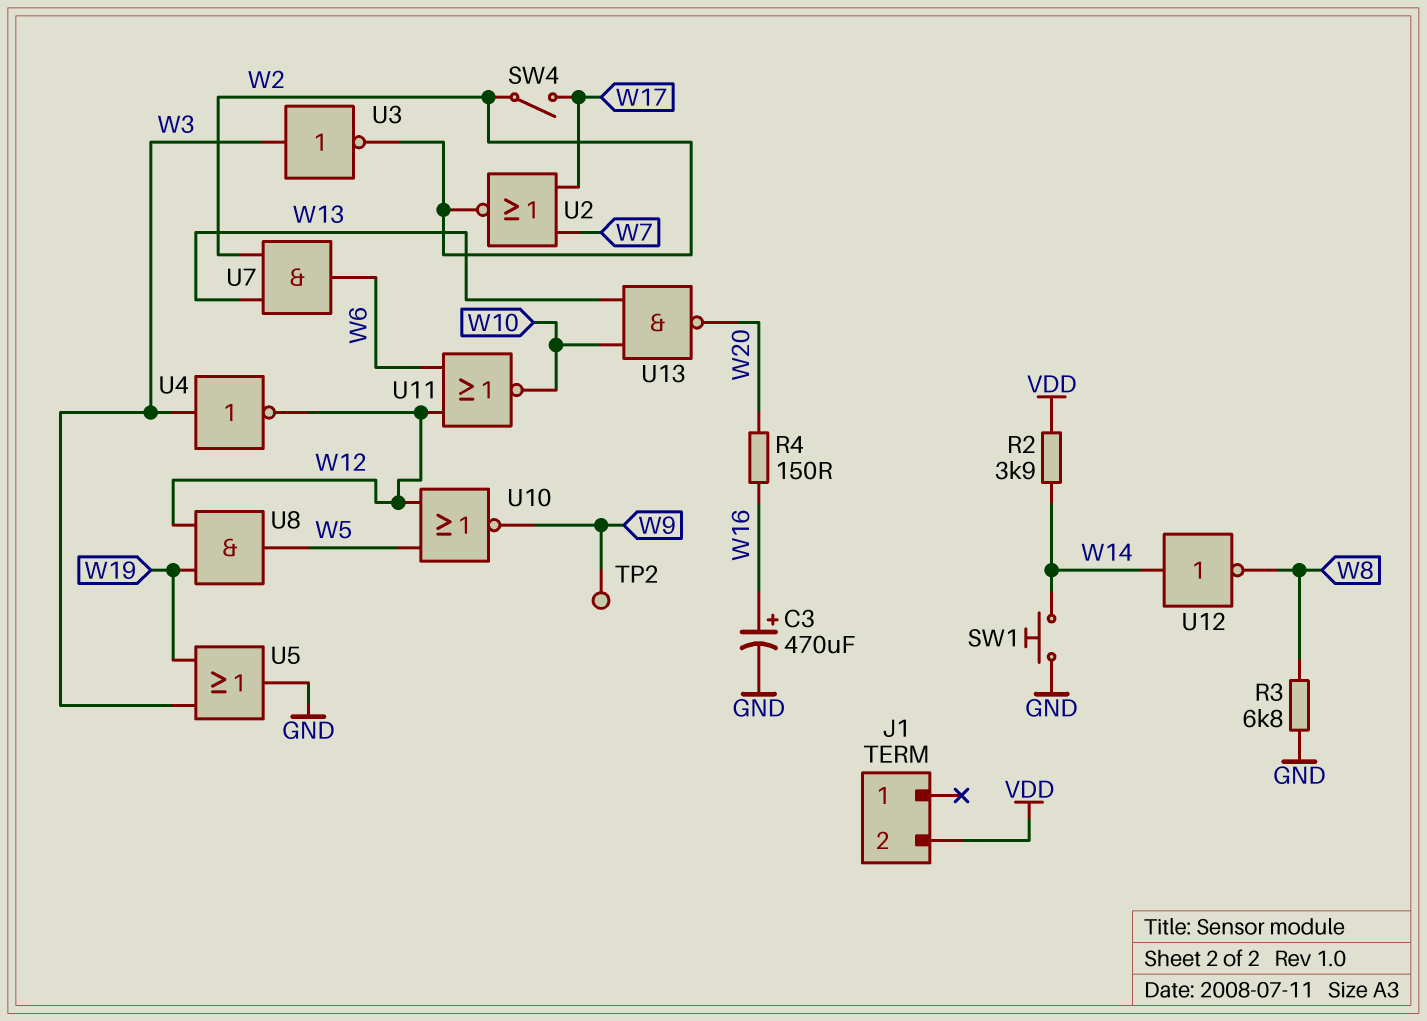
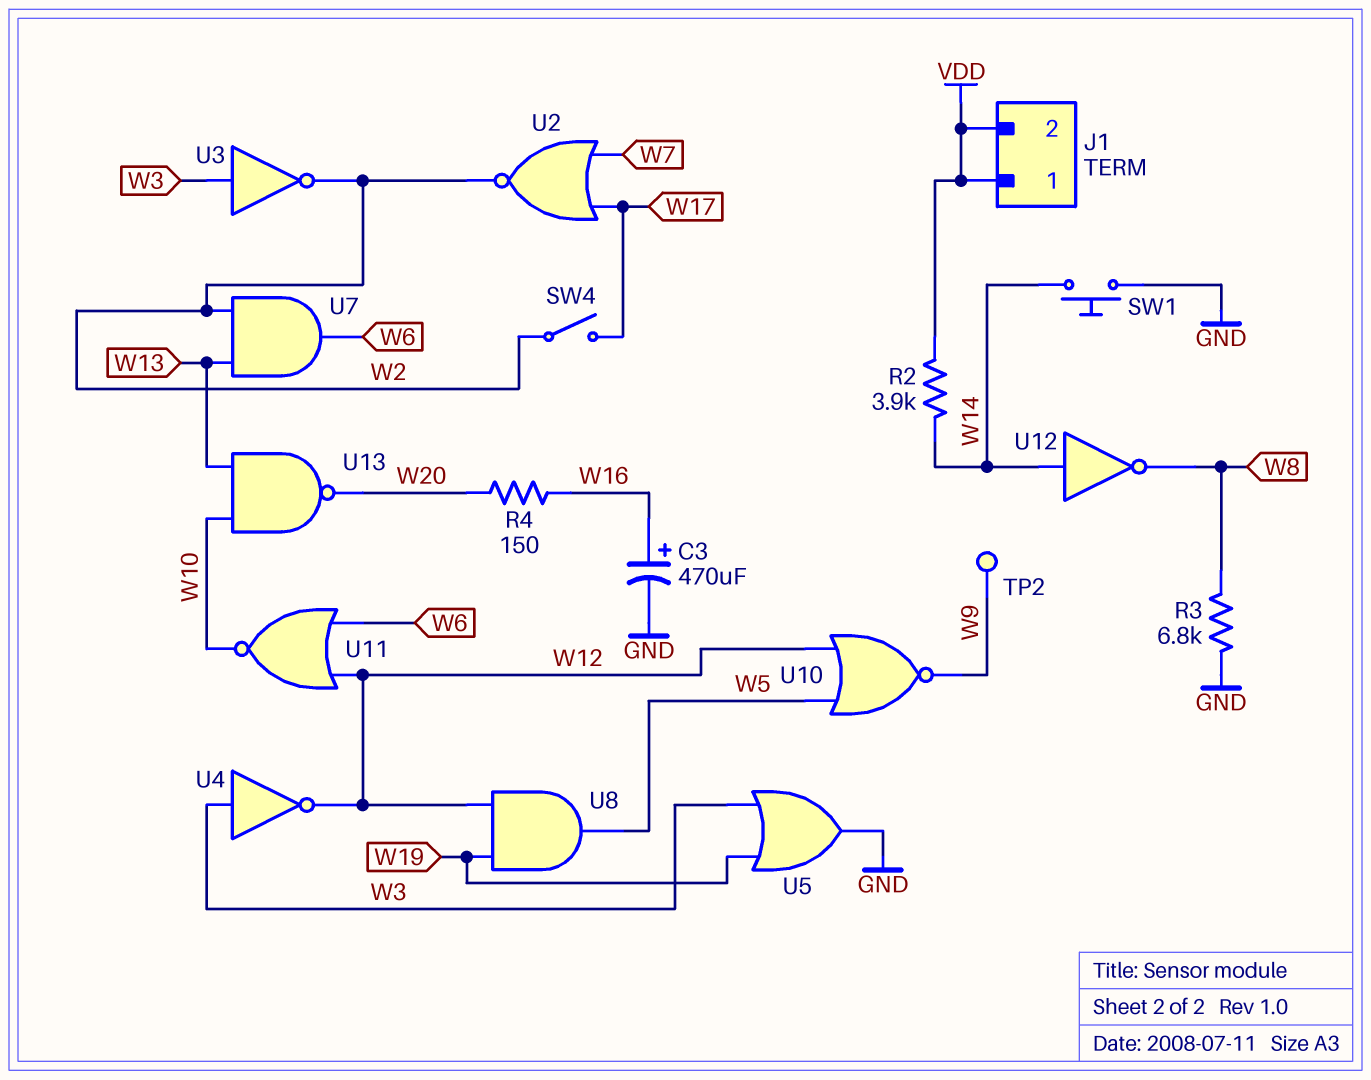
J1 pin 1: none -> VDD

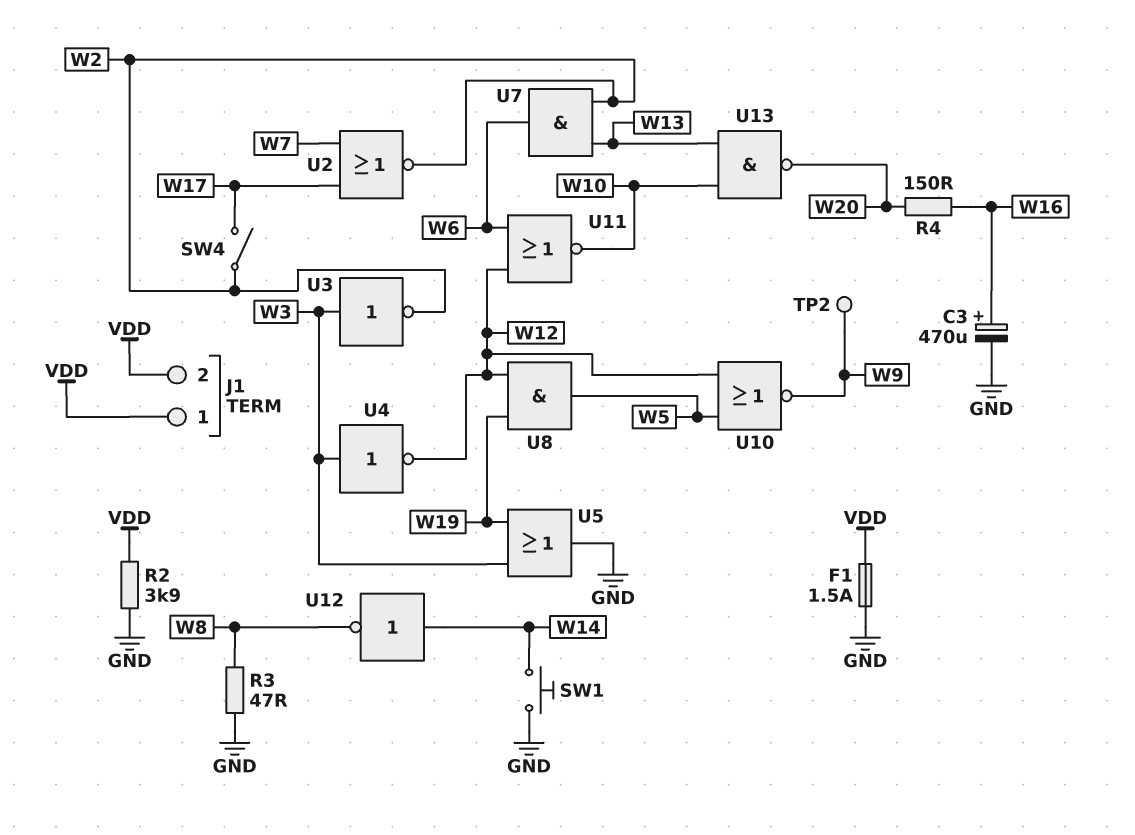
F1: none -> 1.5A (GND, VDD)
R2: 3.9k (VDD, W14) -> 3.9k (GND, VDD)
R3: 6.8k (GND, W8) -> 47 (GND, W8)

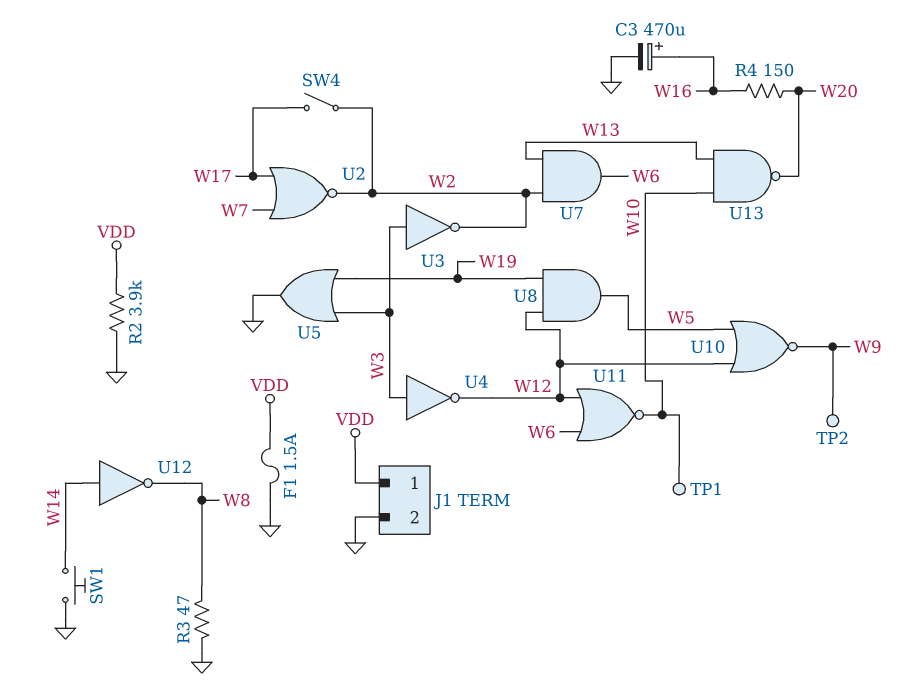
J1 pin 2: VDD -> GND
TP1: none -> test point (W10)

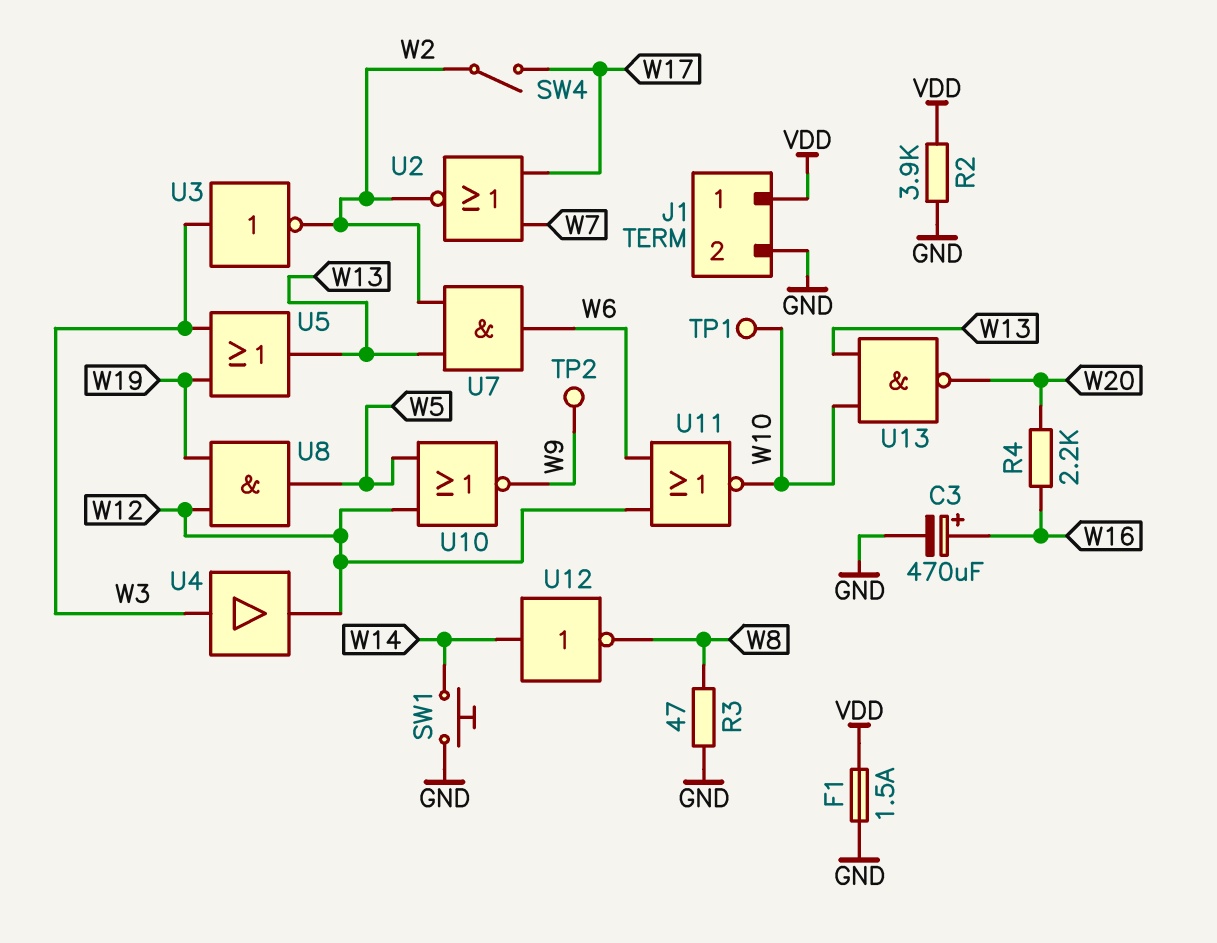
R4: 150 (W16, W20) -> 2.2k (W16, W20)
U4: NOT (in W3, out W12) -> buffer (in W3, out W12)
U5: OR (in W3, in W19, out GND) -> OR (in W3, in W19, out W13)

